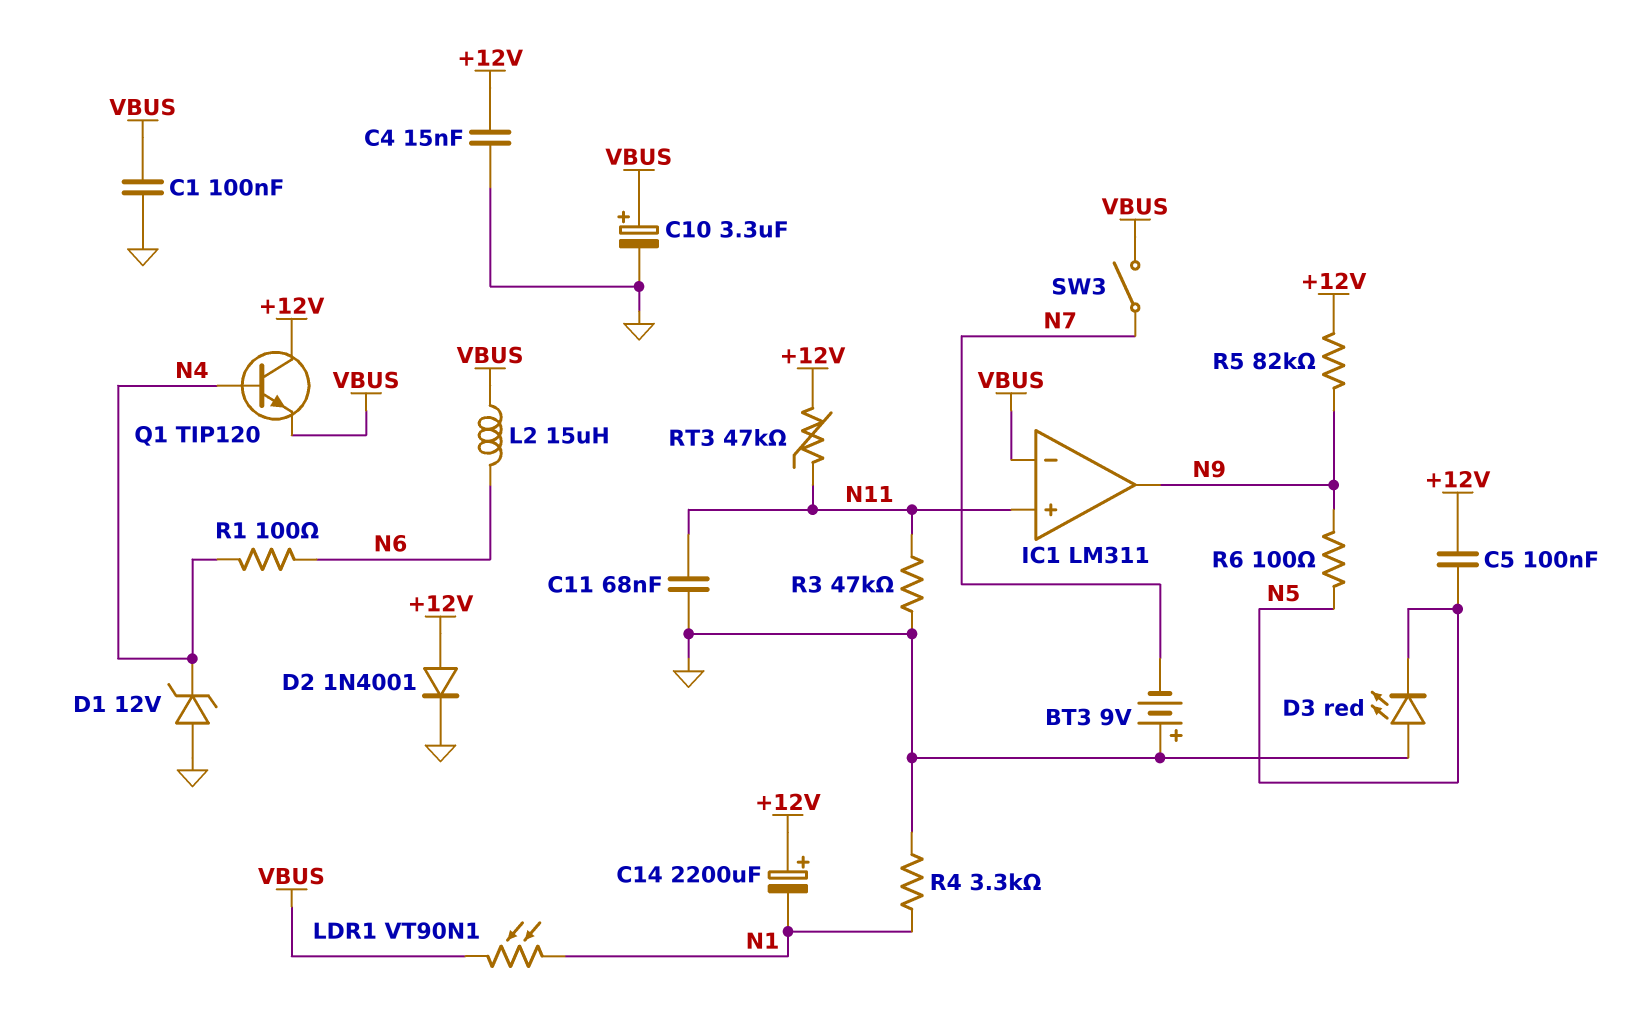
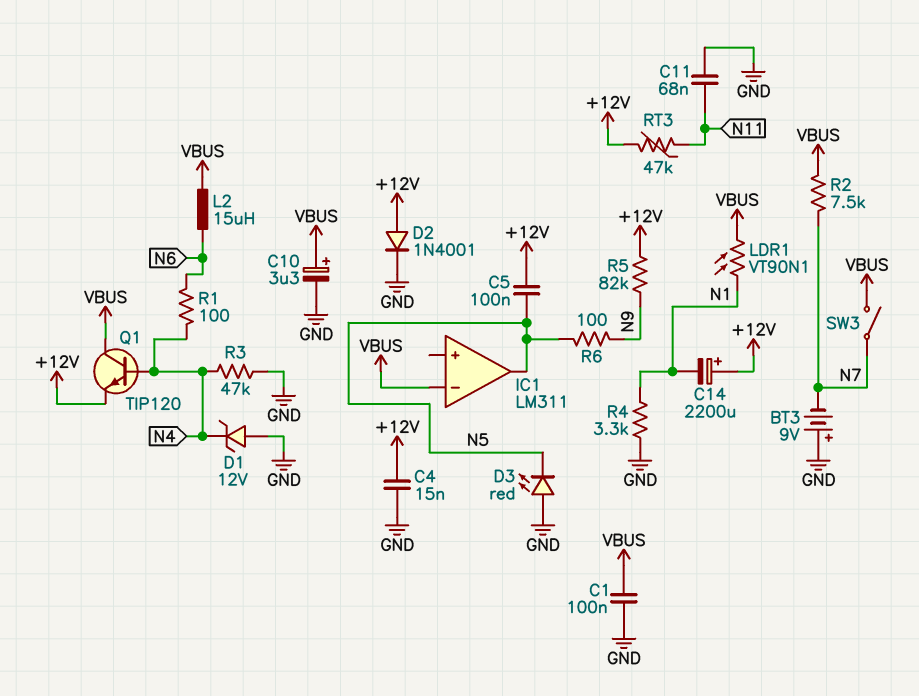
IC1 pin in+: N11 -> none
IC1 pin out: N9 -> N5
Q1: NPN TIP120 (B N4, C +12V, E VBUS) -> NPN TIP120 (B N4, C VBUS, E +12V)
R2: none -> 7.5k (N7, VBUS)
R3: 47k (GND, N11) -> 47k (GND, N4)

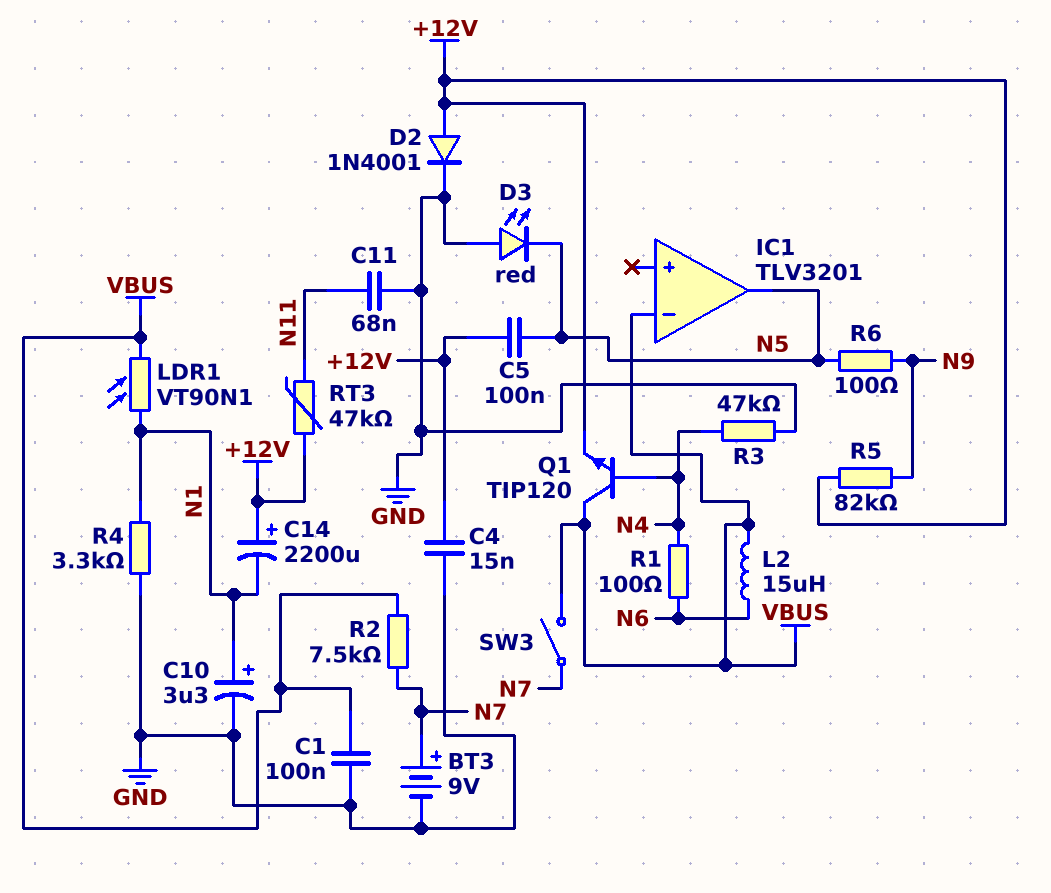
BT3: 9V (plus GND, minus N7) -> 9V (plus N7, minus GND)
C10: 3.3uF (plus VBUS, minus GND) -> 3.3uF (plus N1, minus GND)
D1: zener 12V (A GND, K N4) -> none
IC1: LM311 -> TLV3201

